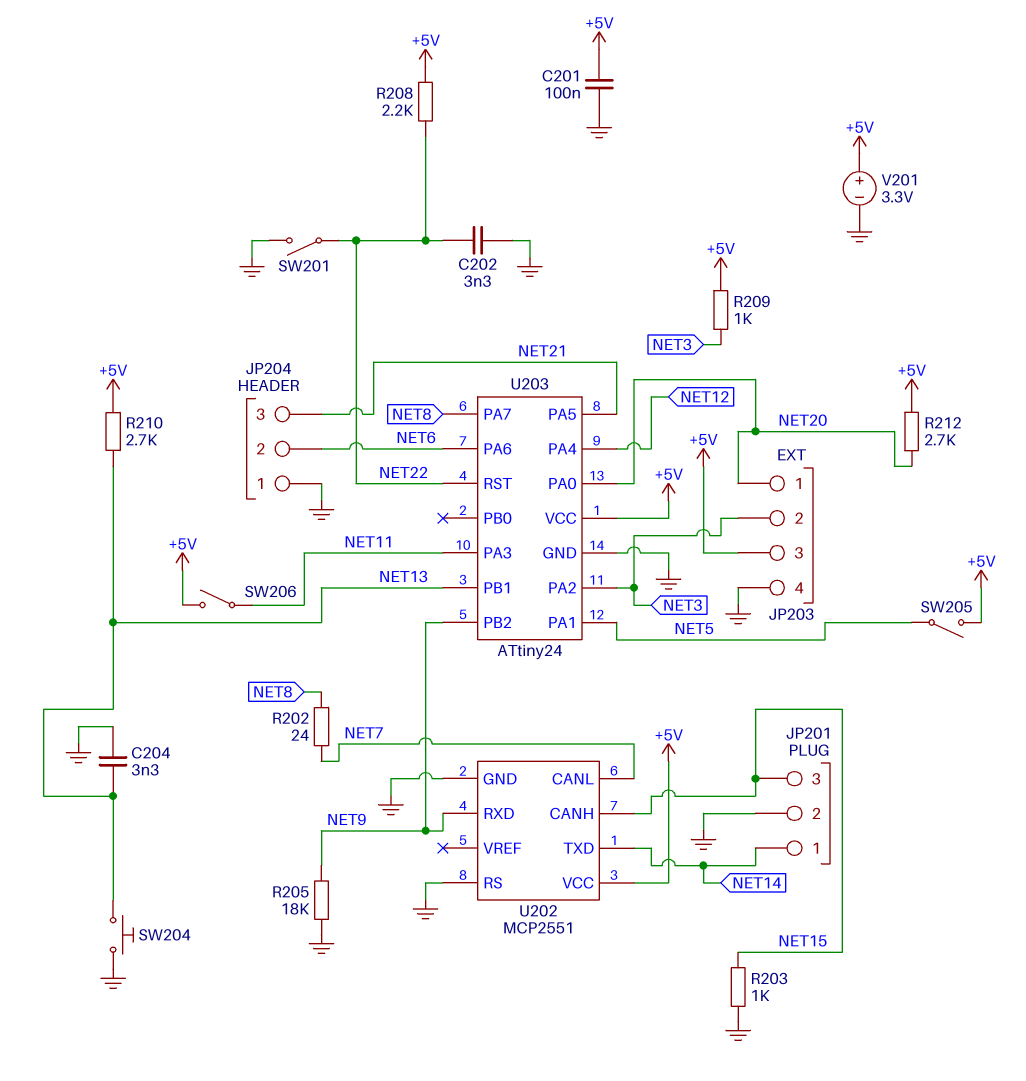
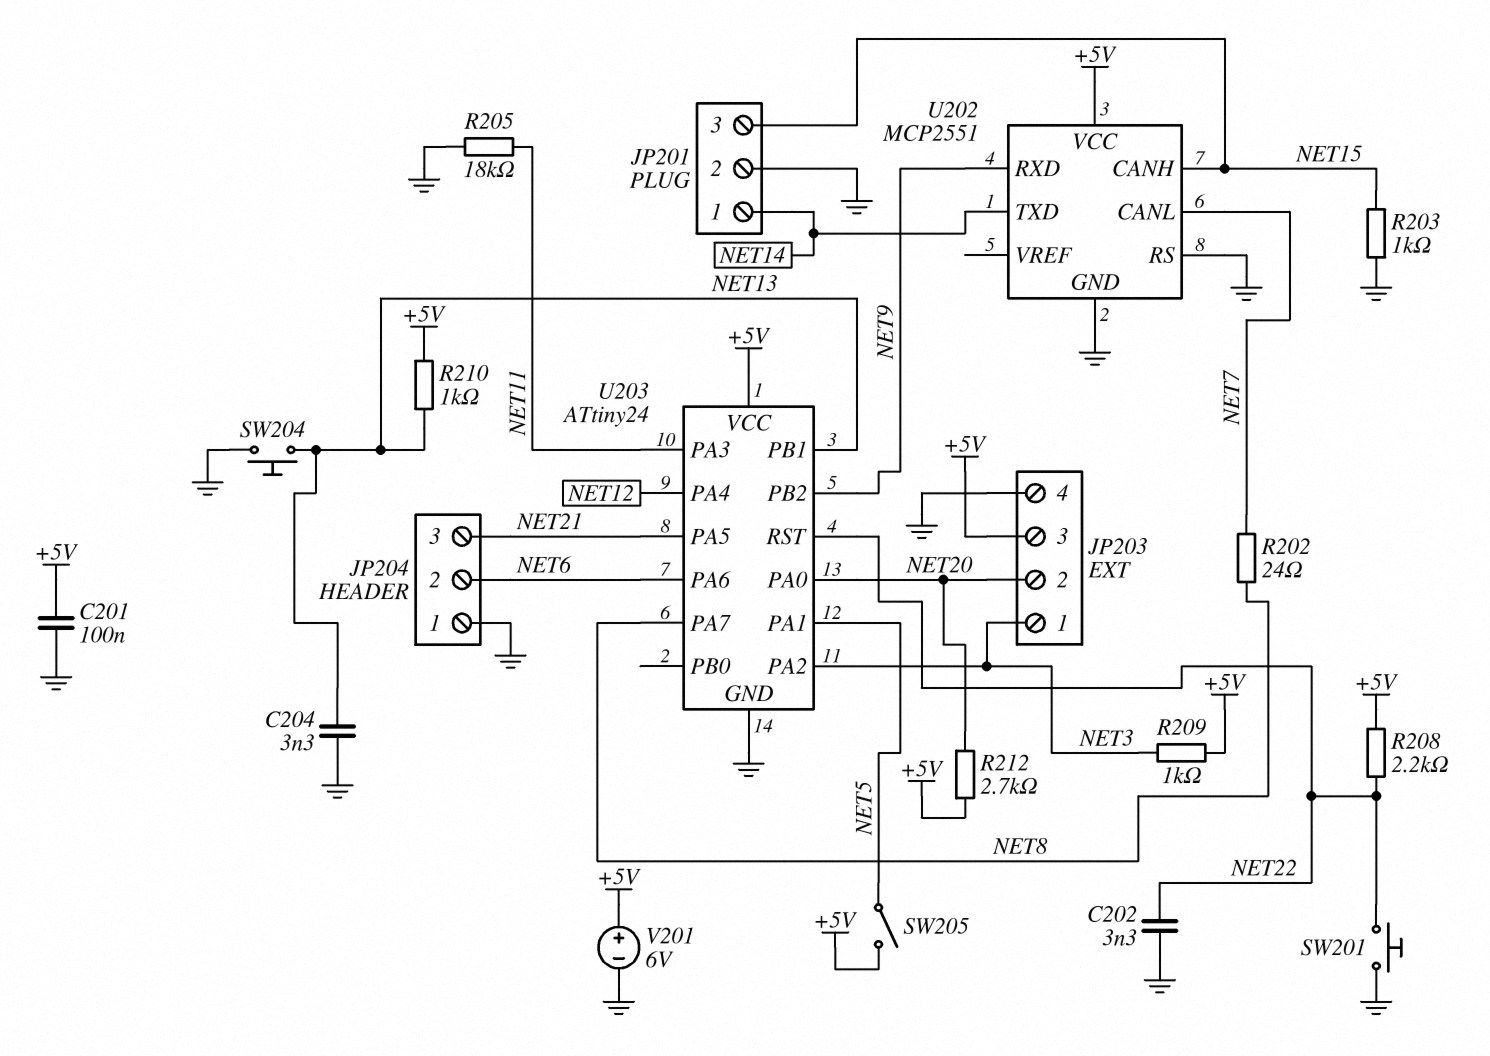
JP203 pin 1: NET20 -> NET3
JP203 pin 2: NET3 -> NET20
R205: 18k (GND, NET9) -> 18k (GND, NET11)
R210: 2.7k (+5V, NET13) -> 1k (+5V, NET13)
SW201: switch (GND, NET22) -> button (GND, NET22)
SW206: switch (+5V, NET11) -> none
V201: 3.3V (plus +5V, minus GND) -> 6V (plus +5V, minus GND)

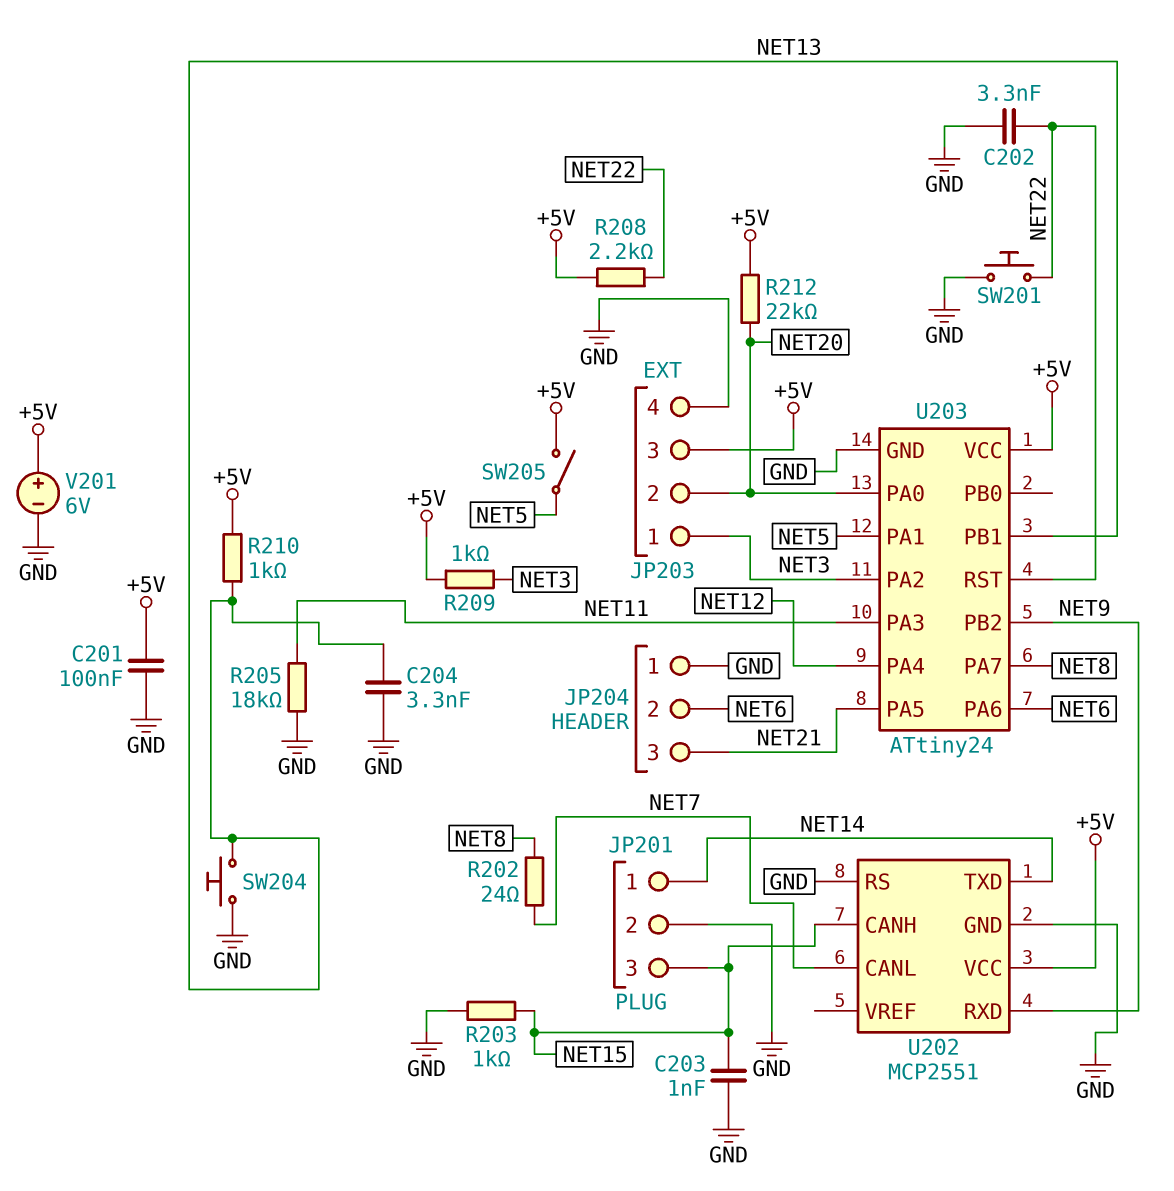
C203: none -> 1nF (GND, NET15)
R212: 2.7k (+5V, NET20) -> 22k (+5V, NET20)

